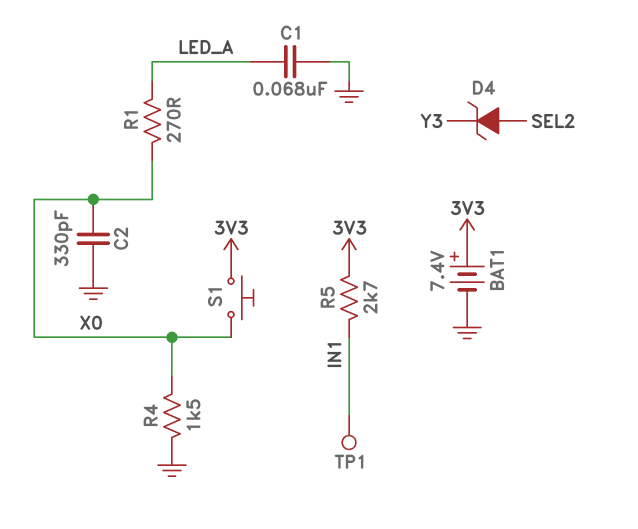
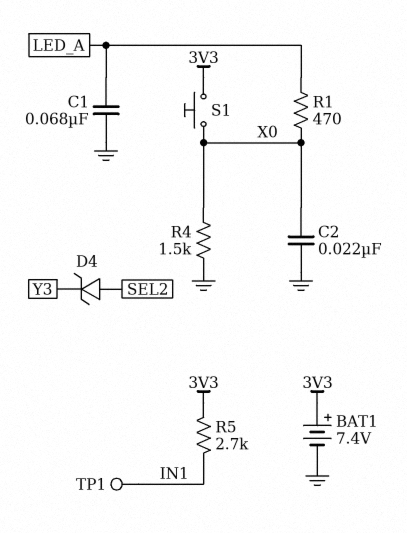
C2: 330pF (GND, X0) -> 22nF (GND, X0)
R1: 270 (LED_A, X0) -> 470 (LED_A, X0)

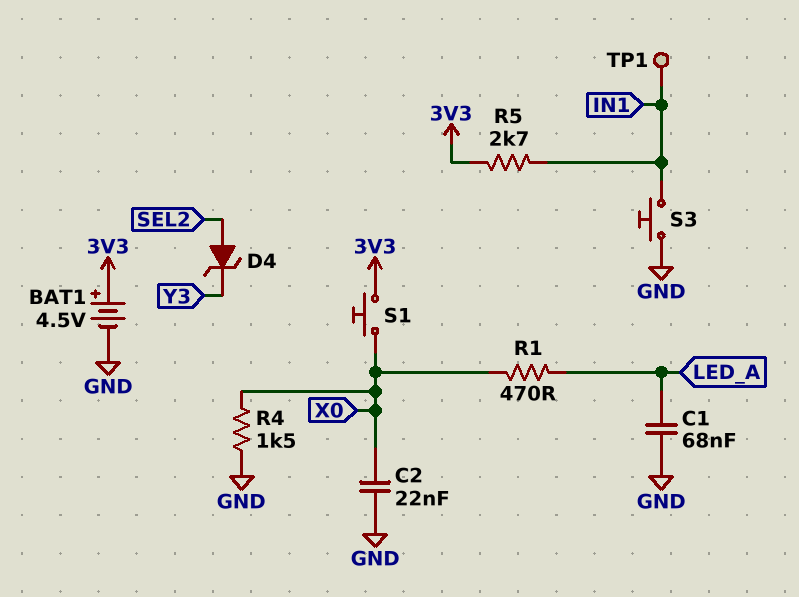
BAT1: 7.4V (plus 3V3, minus GND) -> 4.5V (plus 3V3, minus GND)
S3: none -> button (GND, IN1)

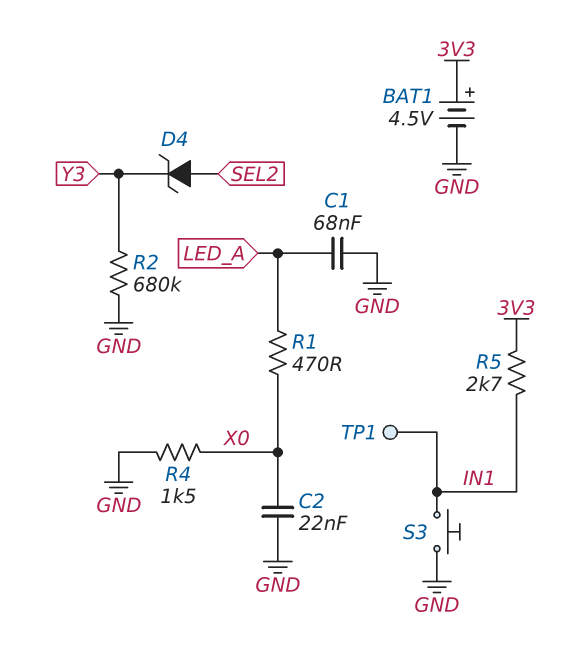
R2: none -> 680k (GND, Y3)
S1: button (3V3, X0) -> none

